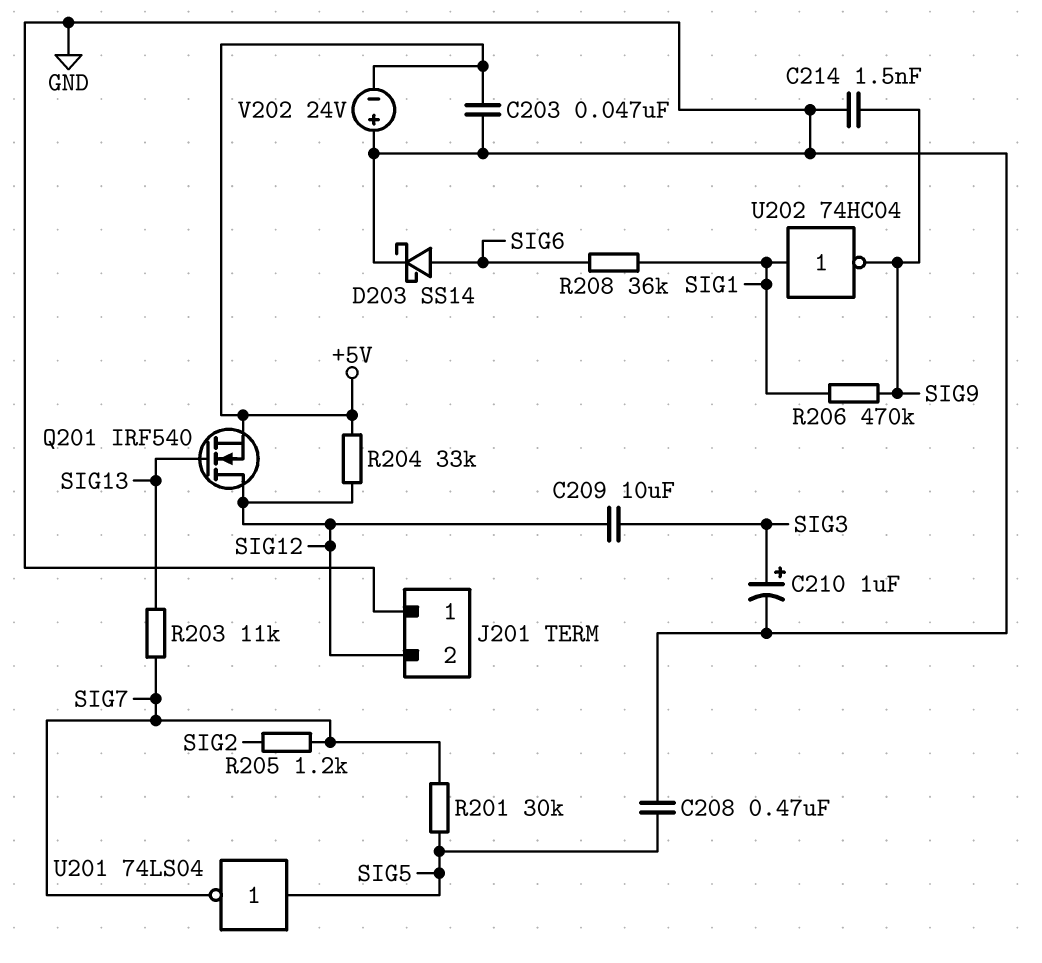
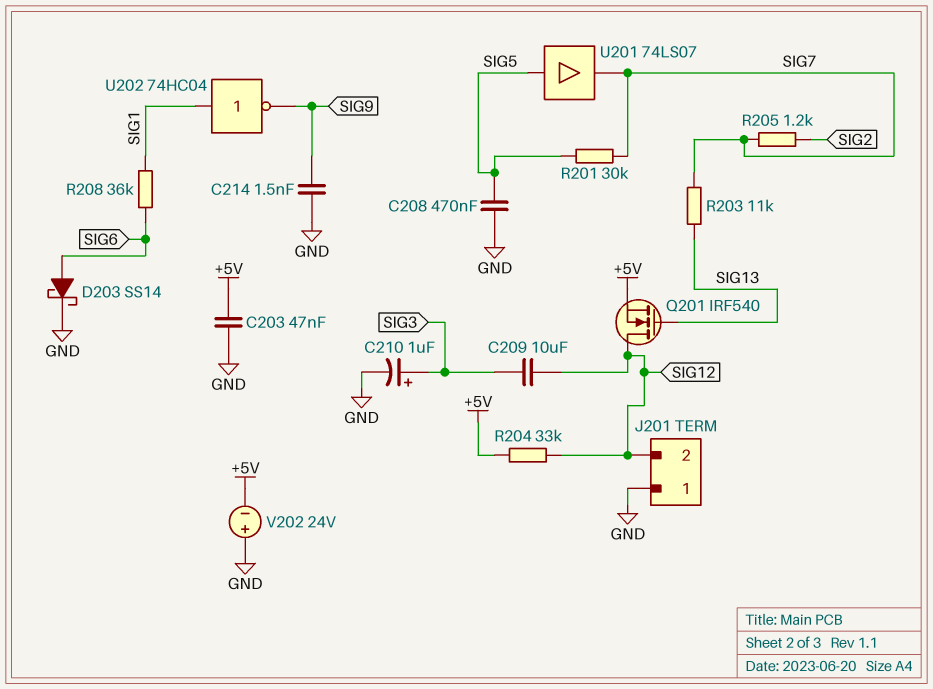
R206: 470k (SIG1, SIG9) -> none
U201: NOT 74LS04 (in SIG5, out SIG7) -> buffer 74LS07 (in SIG5, out SIG7)

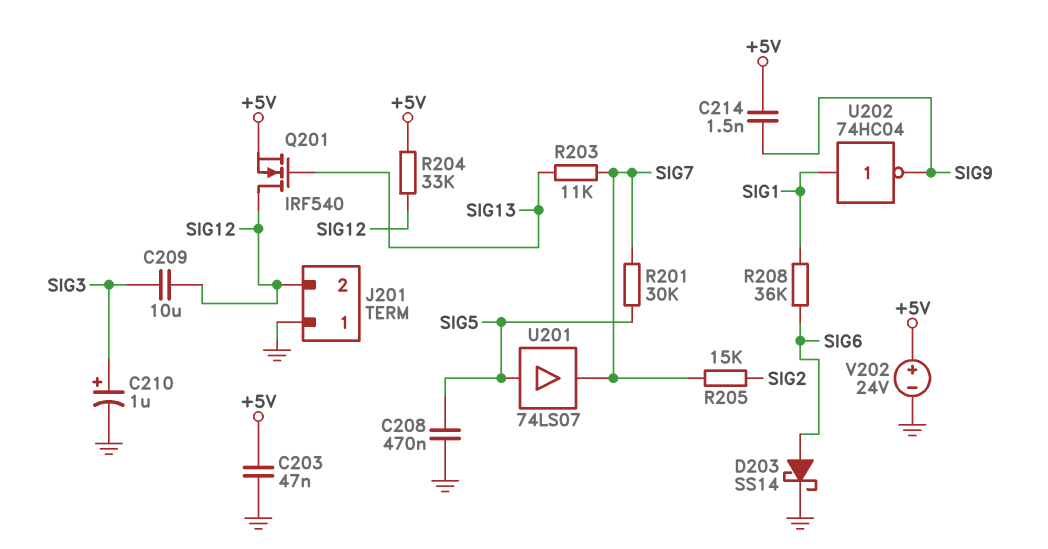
C214: 1.5nF (GND, SIG9) -> 1.5nF (+5V, SIG9)
R205: 1.2k (SIG2, SIG7) -> 15k (SIG2, SIG7)
V202: 24V (plus GND, minus +5V) -> 24V (plus +5V, minus GND)

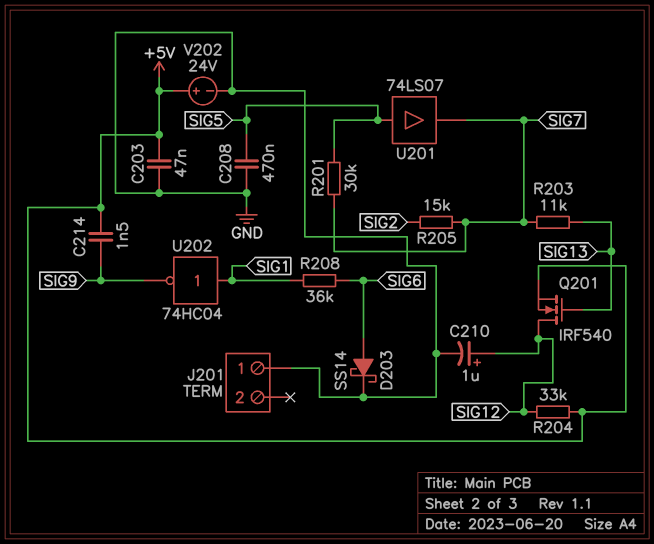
C209: 10uF (SIG3, SIG12) -> none
C210: 1uF (plus SIG3, minus GND) -> 1uF (plus SIG12, minus GND)
J201 pin 2: SIG12 -> none

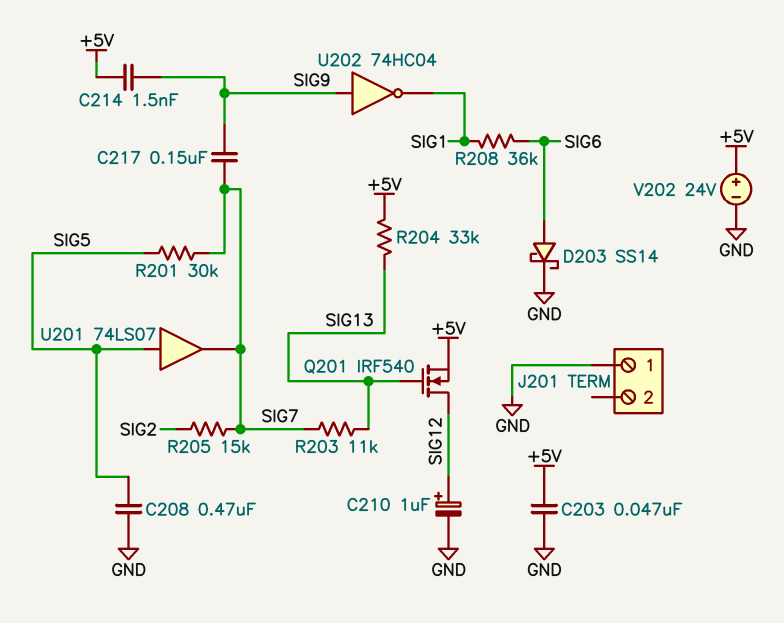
C217: none -> 150nF (SIG7, SIG9)
R204: 33k (+5V, SIG12) -> 33k (+5V, SIG13)
U202: NOT 74HC04 (in SIG1, out SIG9) -> NOT 74HC04 (in SIG9, out SIG1)

